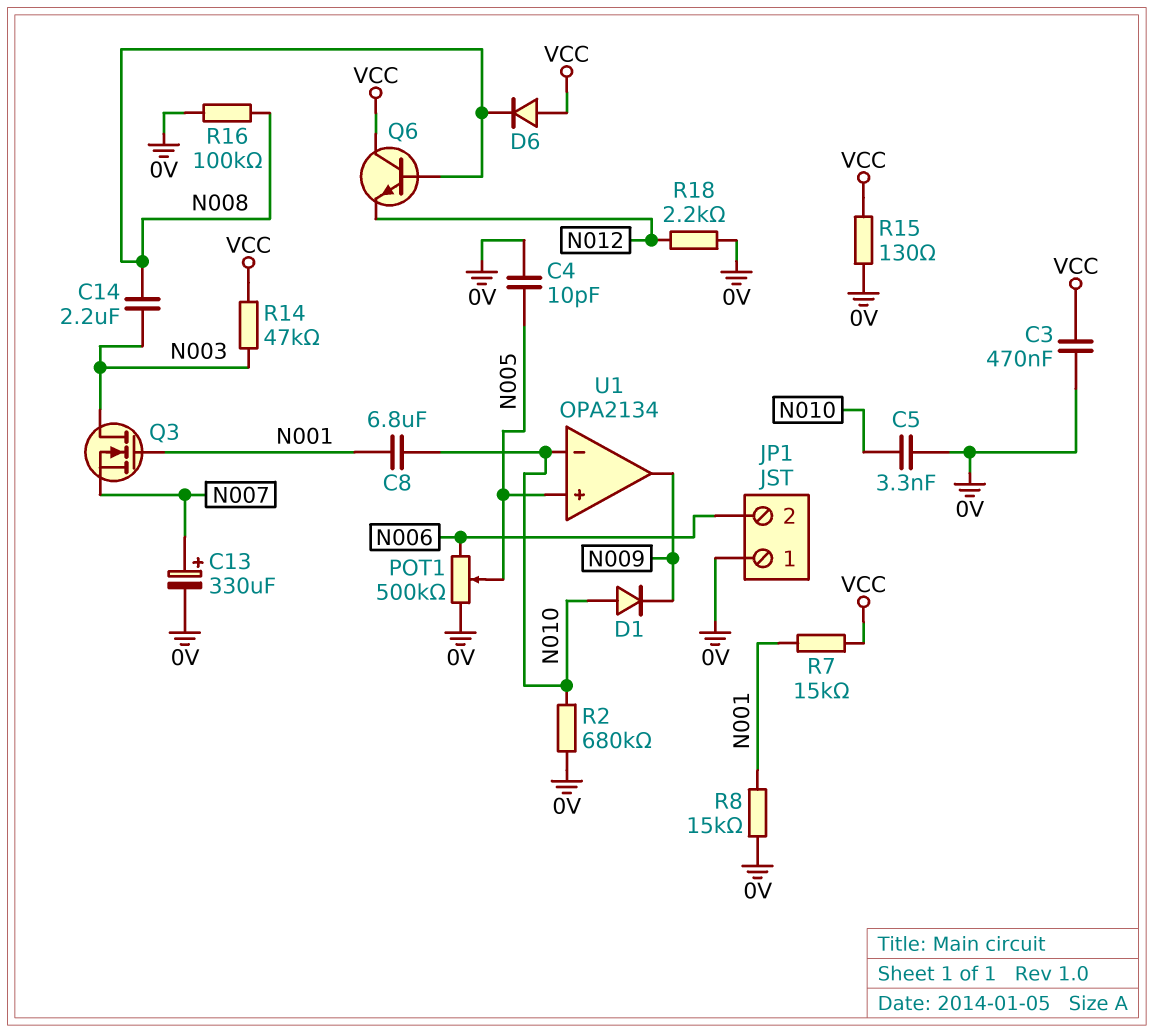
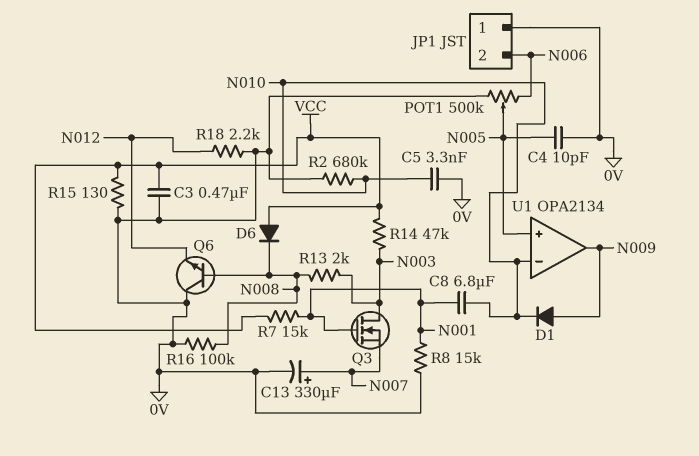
C14: 2.2uF (N003, N008) -> none
D1: diode (A N010, K N009) -> diode (A N009, K N010)
Q6: NPN (B N008, C VCC, E N012) -> NPN (B N008, C 0V, E N012)
R13: none -> 2k (N003, N008)

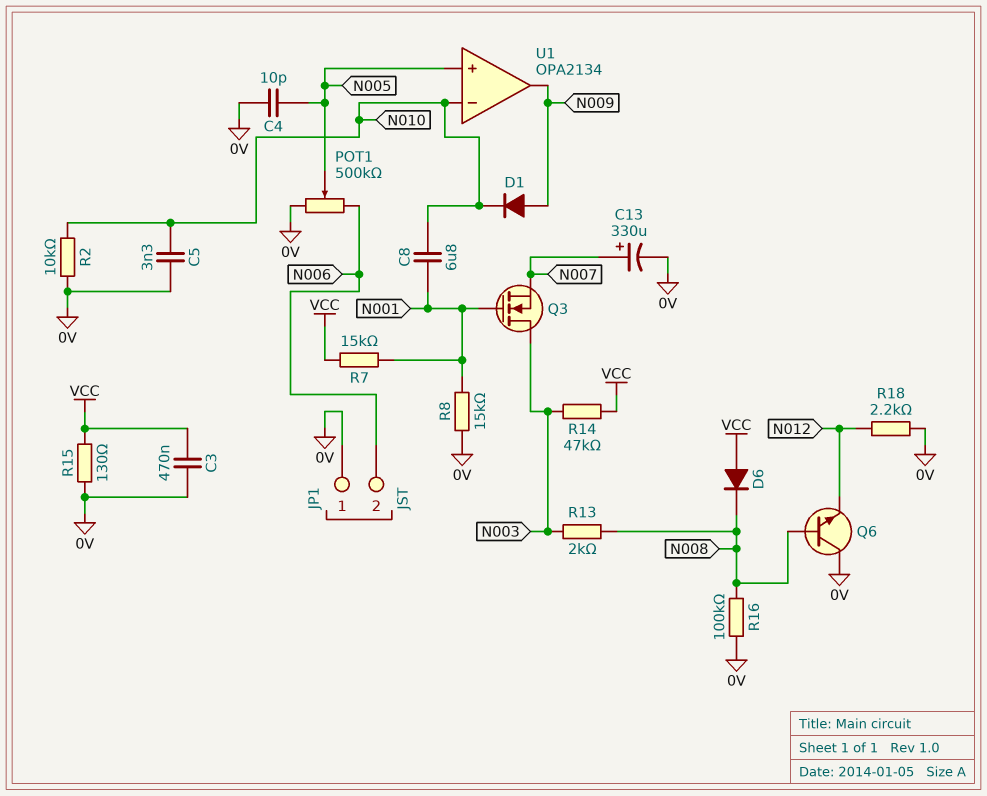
R2: 680k (0V, N010) -> 10k (0V, N010)

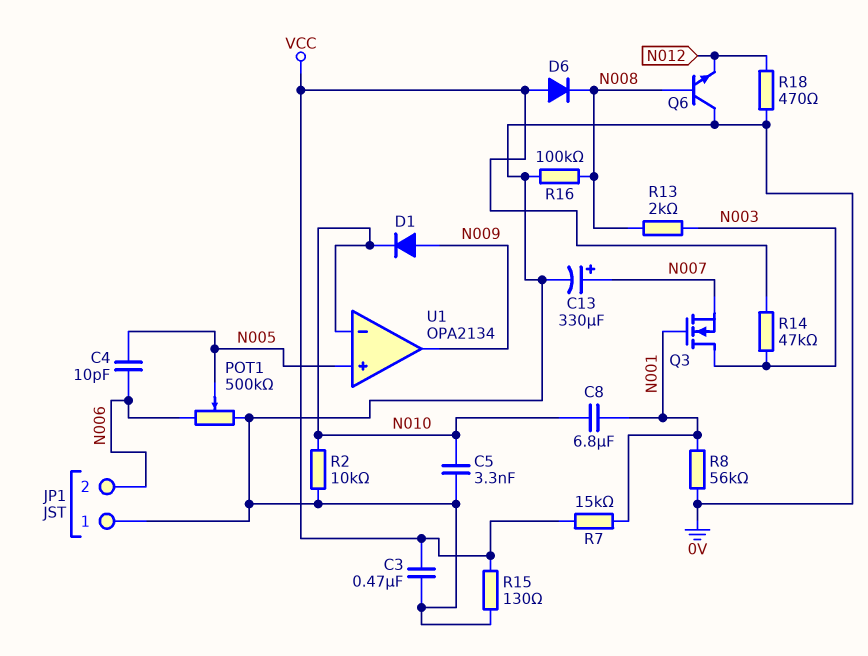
C4: 10pF (0V, N005) -> 10pF (N005, N006)
R8: 15k (0V, N001) -> 56k (0V, N001)
R18: 2.2k (0V, N012) -> 470 (0V, N012)

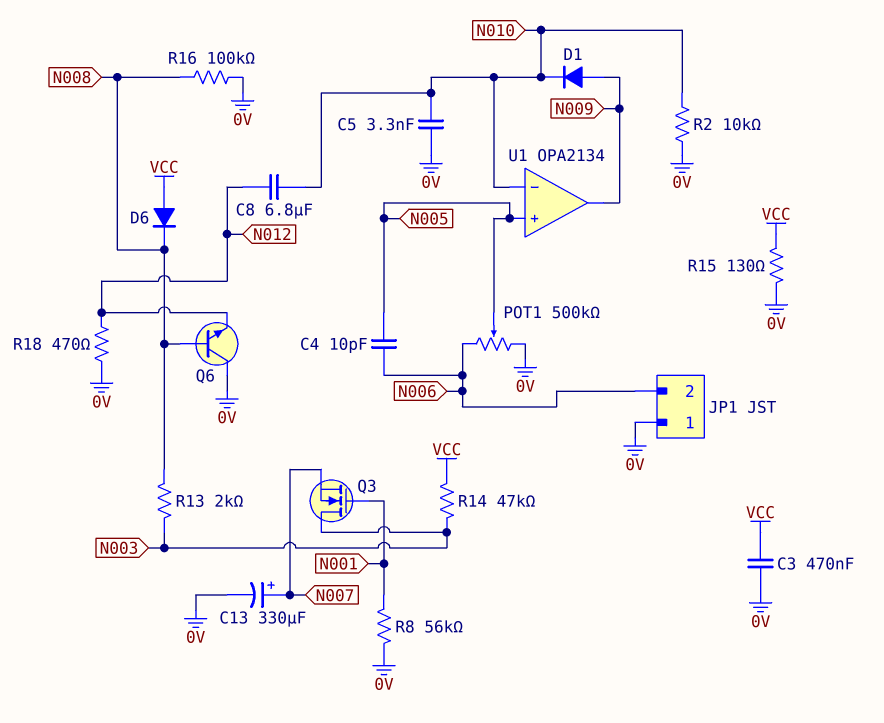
C8: 6.8uF (N001, N010) -> 6.8uF (N010, N012)
R7: 15k (N001, VCC) -> none

